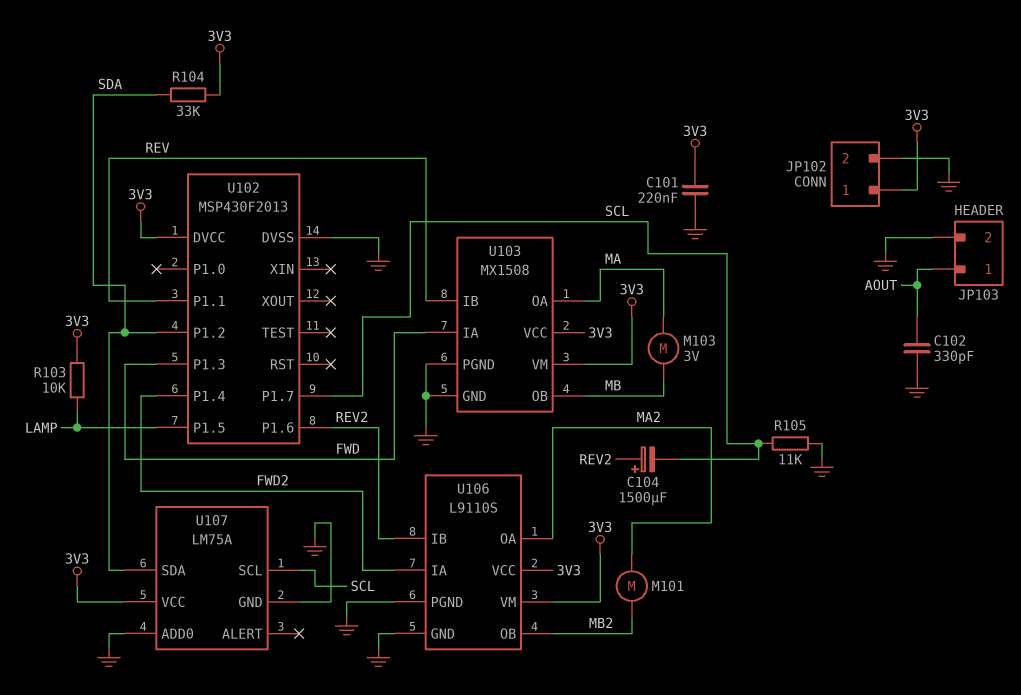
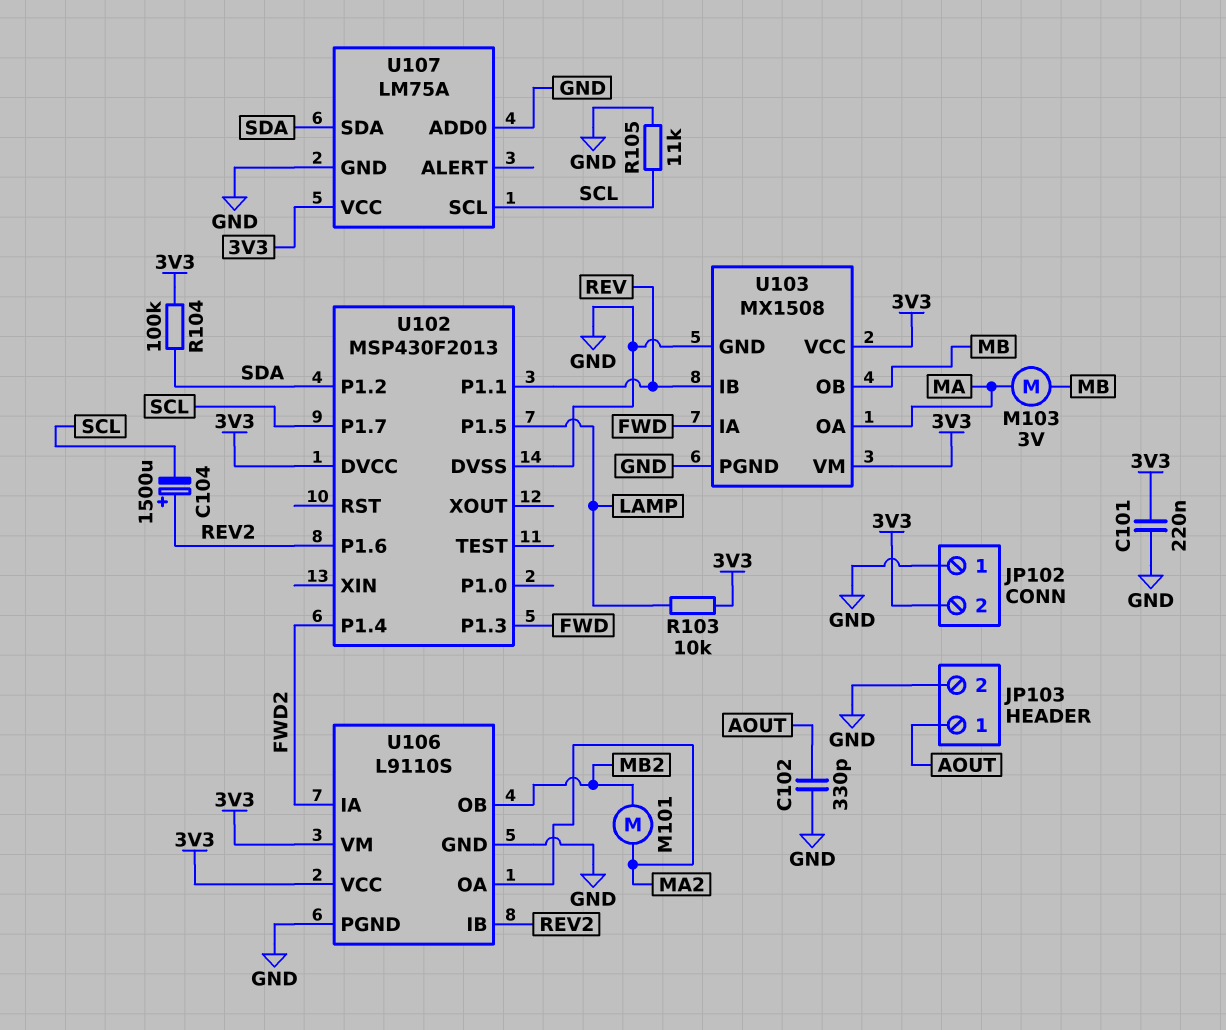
JP102 pin 1: 3V3 -> GND
JP102 pin 2: GND -> 3V3
R104: 33k (3V3, SDA) -> 100k (3V3, SDA)

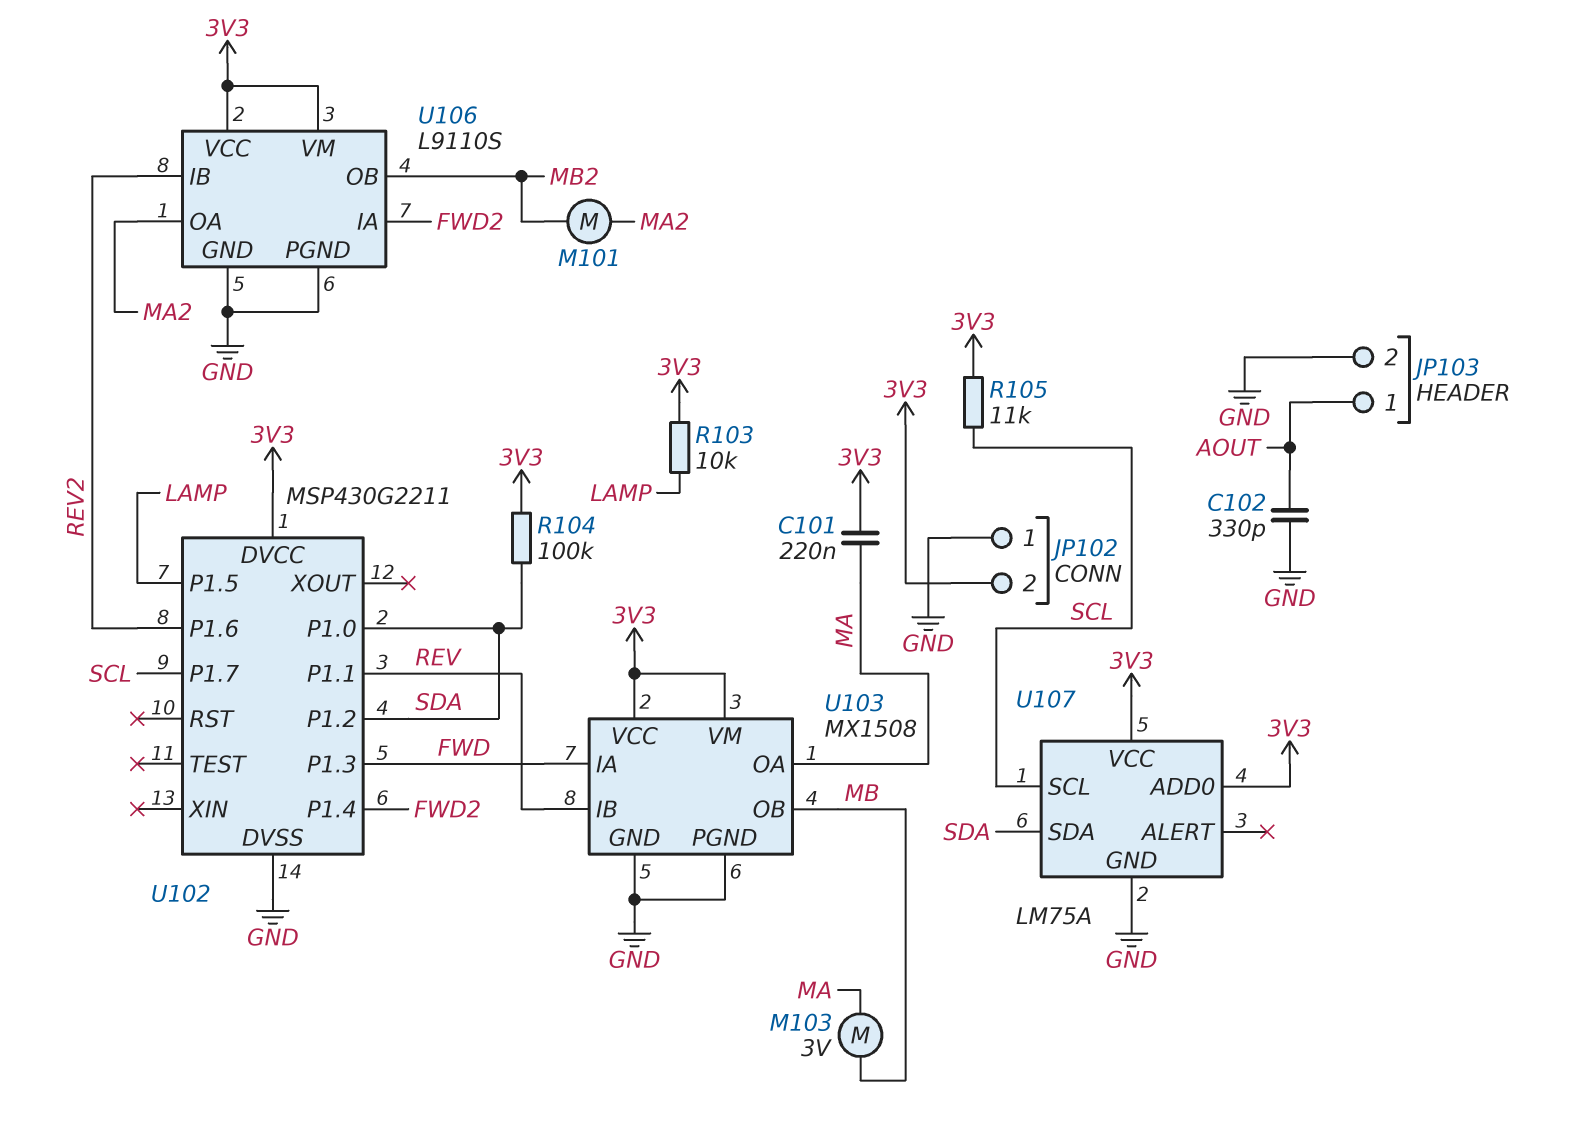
C101: 220nF (3V3, GND) -> 220nF (3V3, MA)
C104: 1500uF (plus REV2, minus SCL) -> none
R105: 11k (GND, SCL) -> 11k (3V3, SCL)
U102: MSP430F2013 -> MSP430G2211
U102 pin P1.0: none -> SDA
U107 pin ADD0: GND -> 3V3

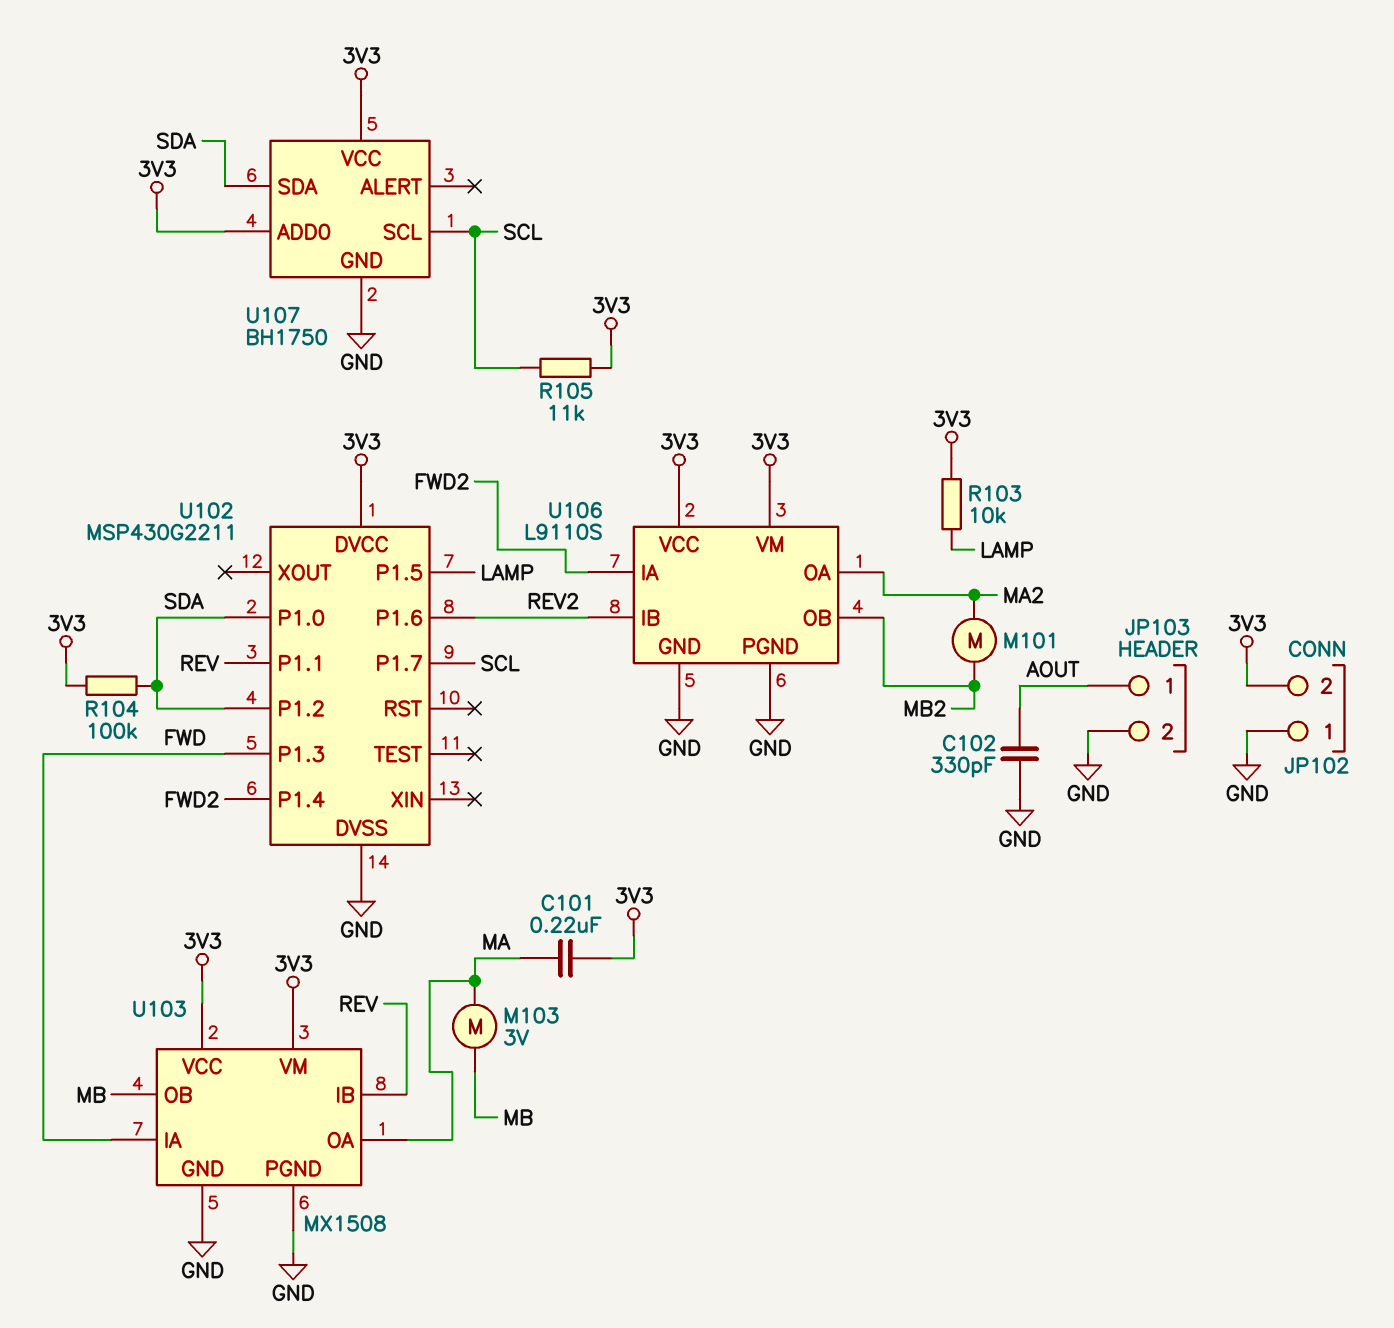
U107: LM75A -> BH1750

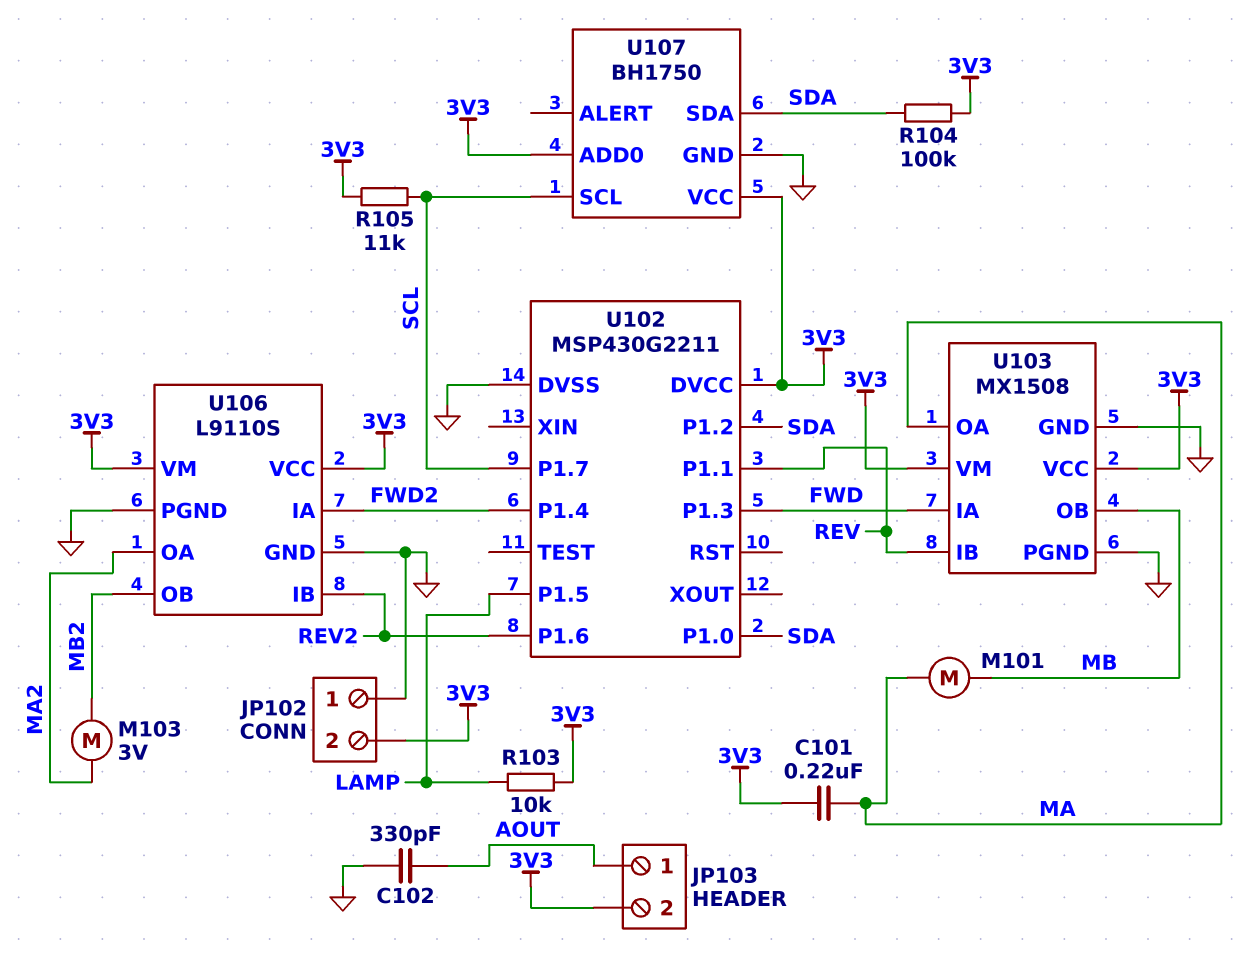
JP103 pin 2: GND -> 3V3
M101: motor (MA2, MB2) -> motor (MA, MB)
M103: motor 3V (MA, MB) -> motor 3V (MA2, MB2)

